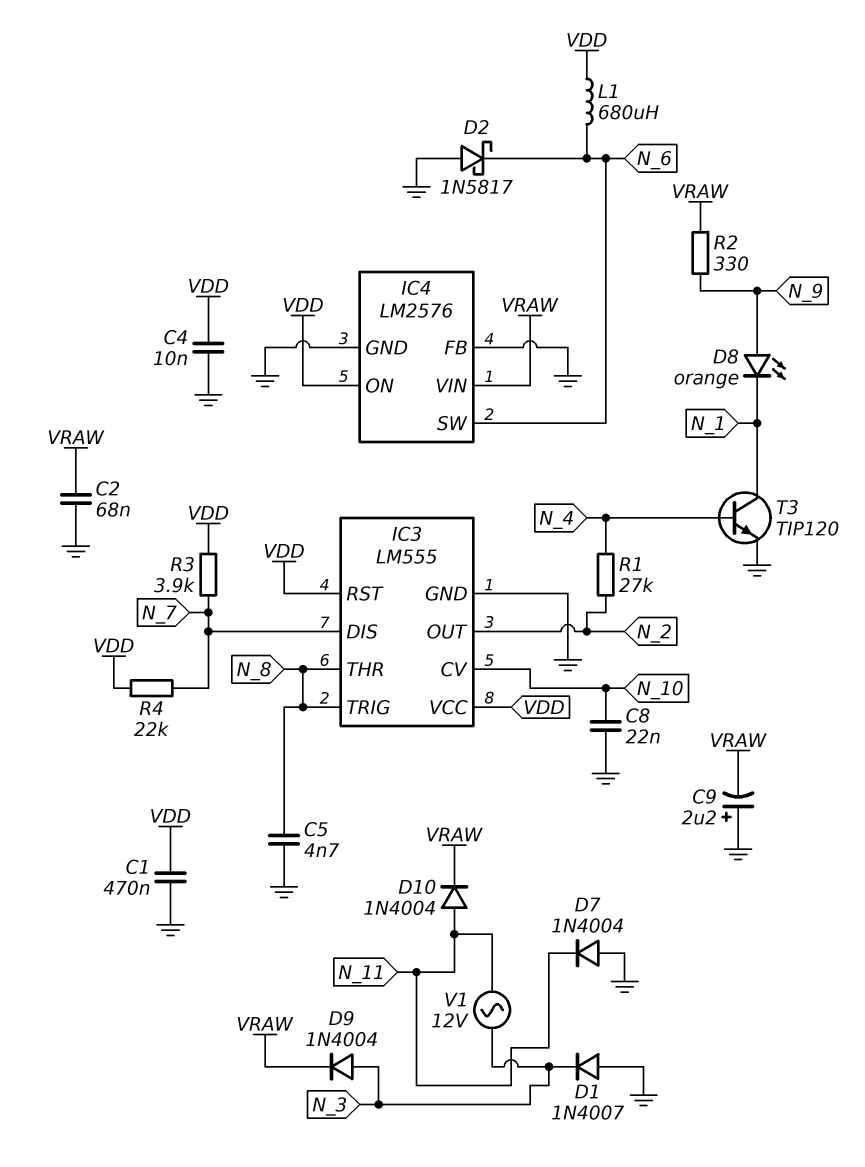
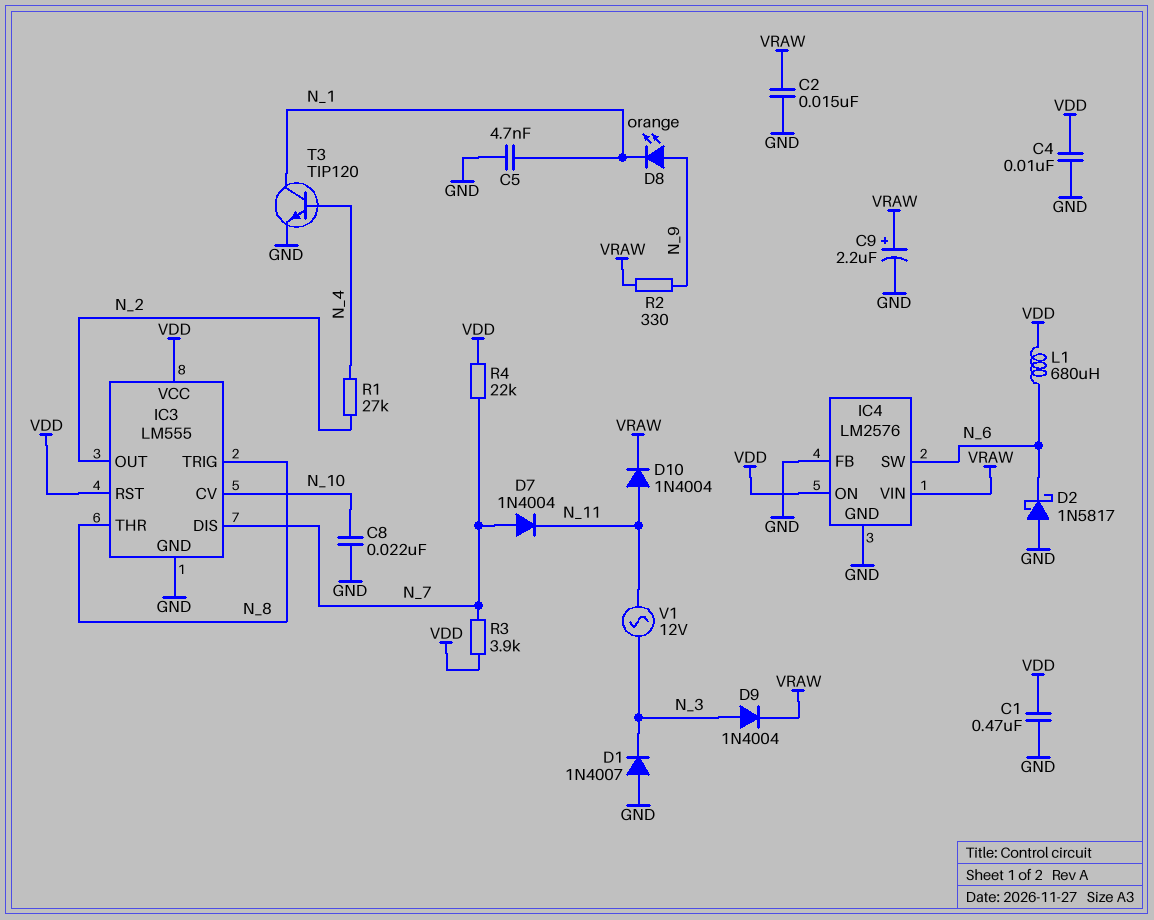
C2: 68nF (GND, VRAW) -> 15nF (GND, VRAW)
C5: 4.7nF (GND, N_8) -> 4.7nF (GND, N_1)
C9: 2.2uF (plus GND, minus VRAW) -> 2.2uF (plus VRAW, minus GND)
D7: diode 1N4004 (A GND, K N_11) -> diode 1N4004 (A N_7, K N_11)

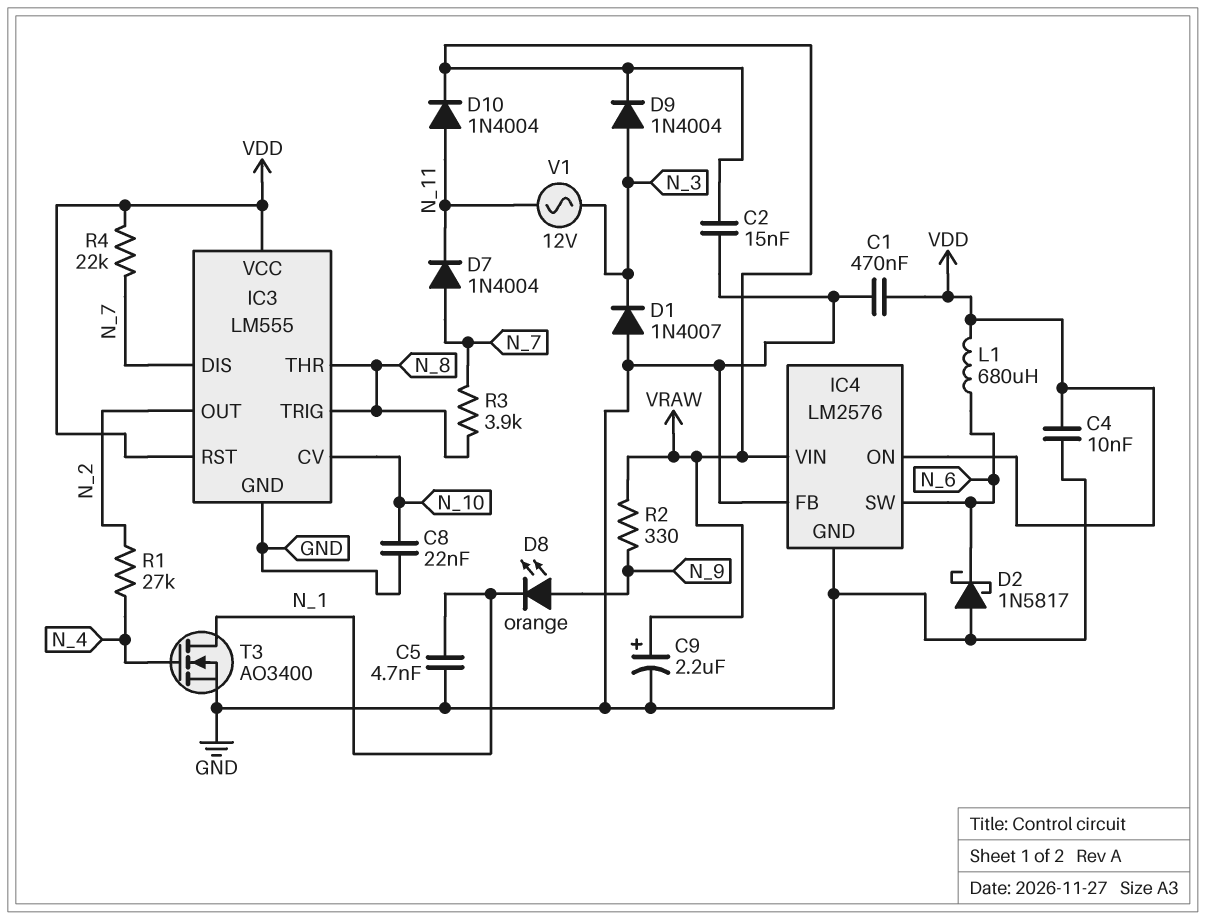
R3: 3.9k (N_7, VDD) -> 3.9k (N_7, N_8)
T3: NPN TIP120 (B N_4, C N_1, E GND) -> NMOS AO3400 (G N_4, D N_1, S GND)

